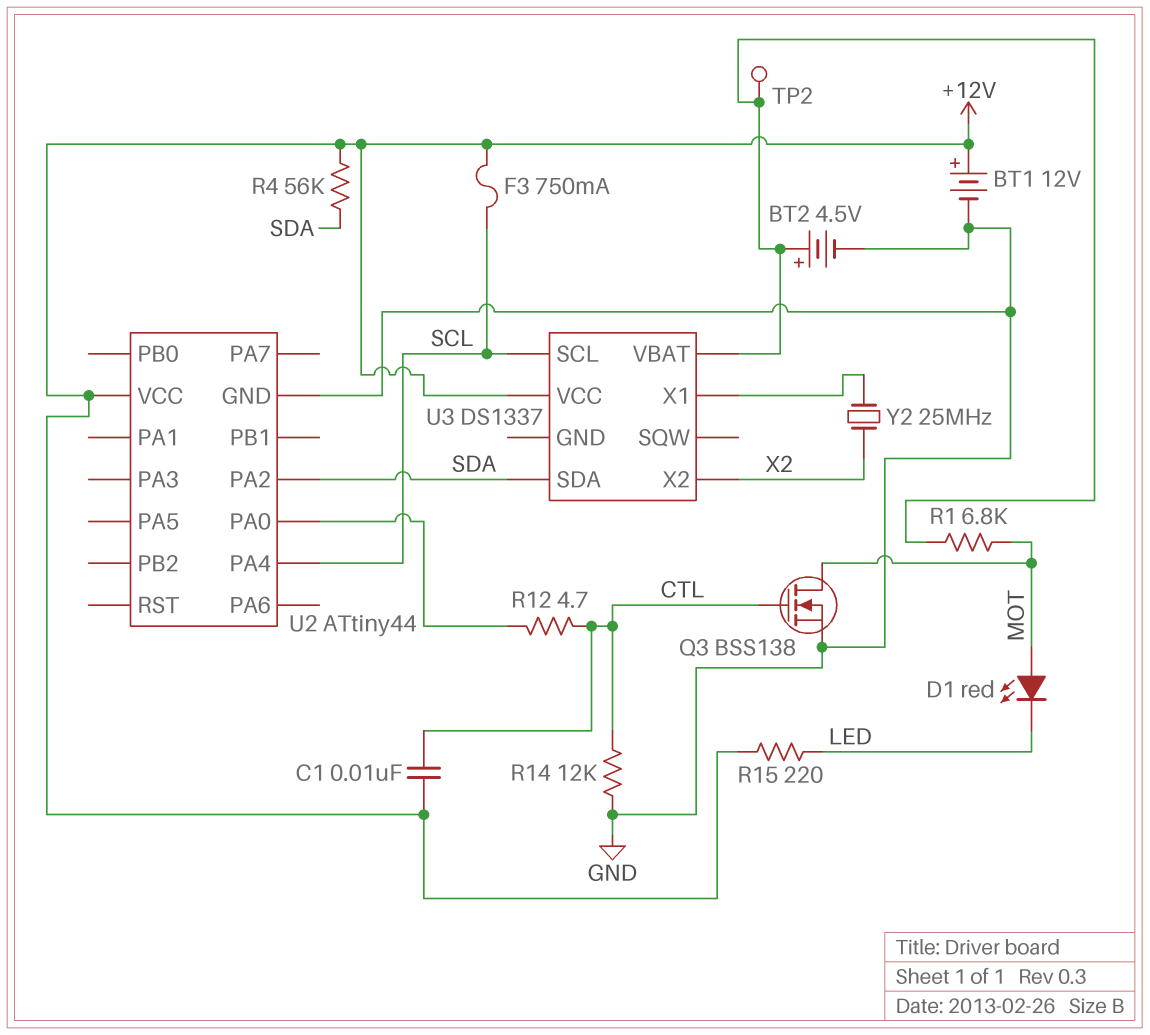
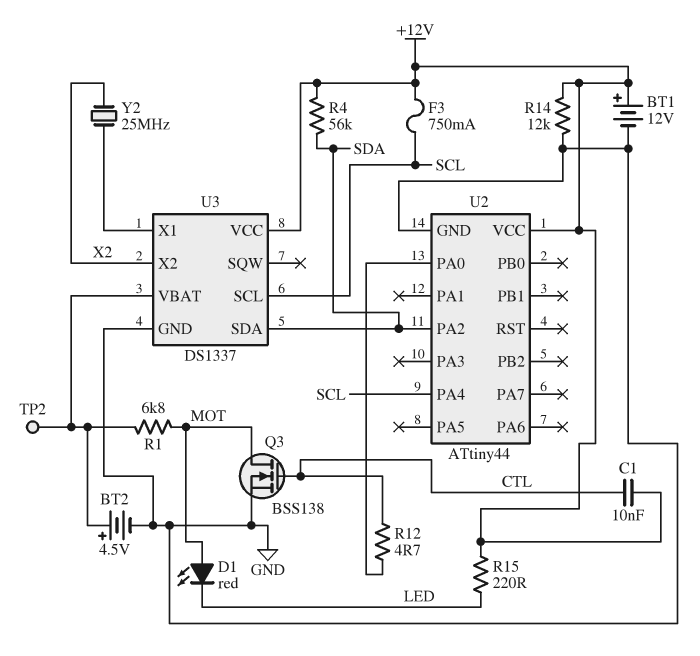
R14: 12k (CTL, GND) -> 12k (+12V, GND)
U3 pin GND: none -> GND

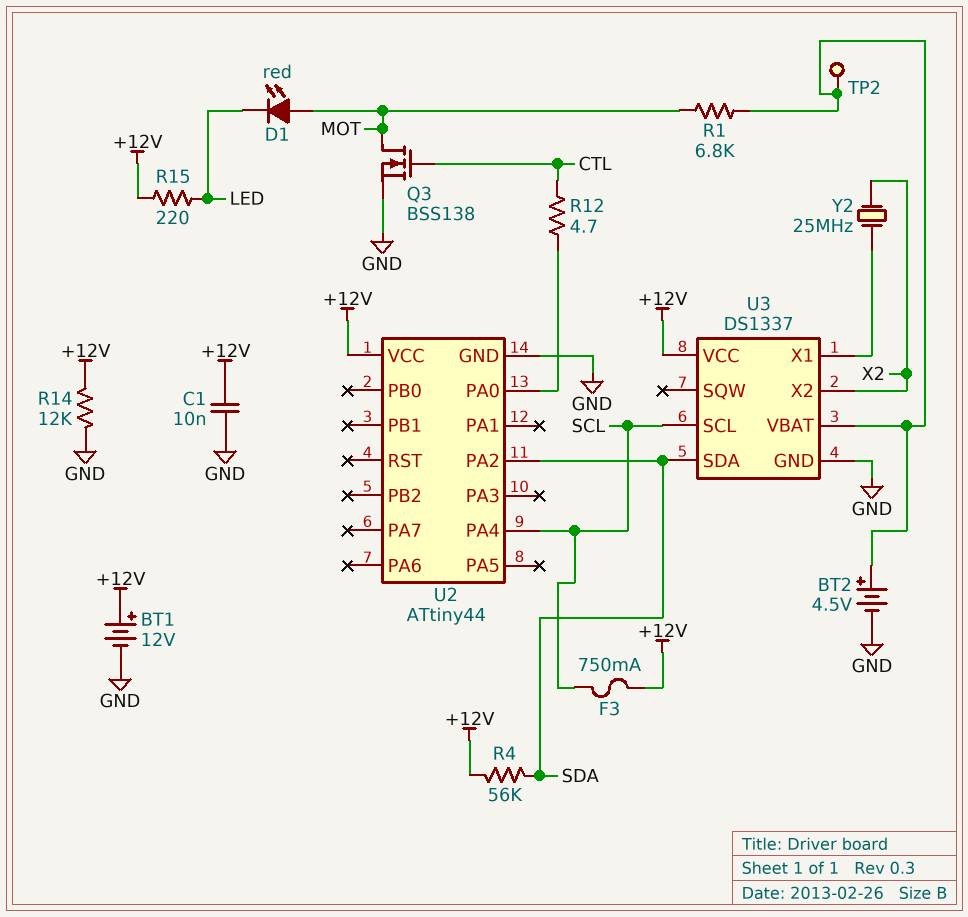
C1: 10nF (+12V, CTL) -> 10nF (+12V, GND)

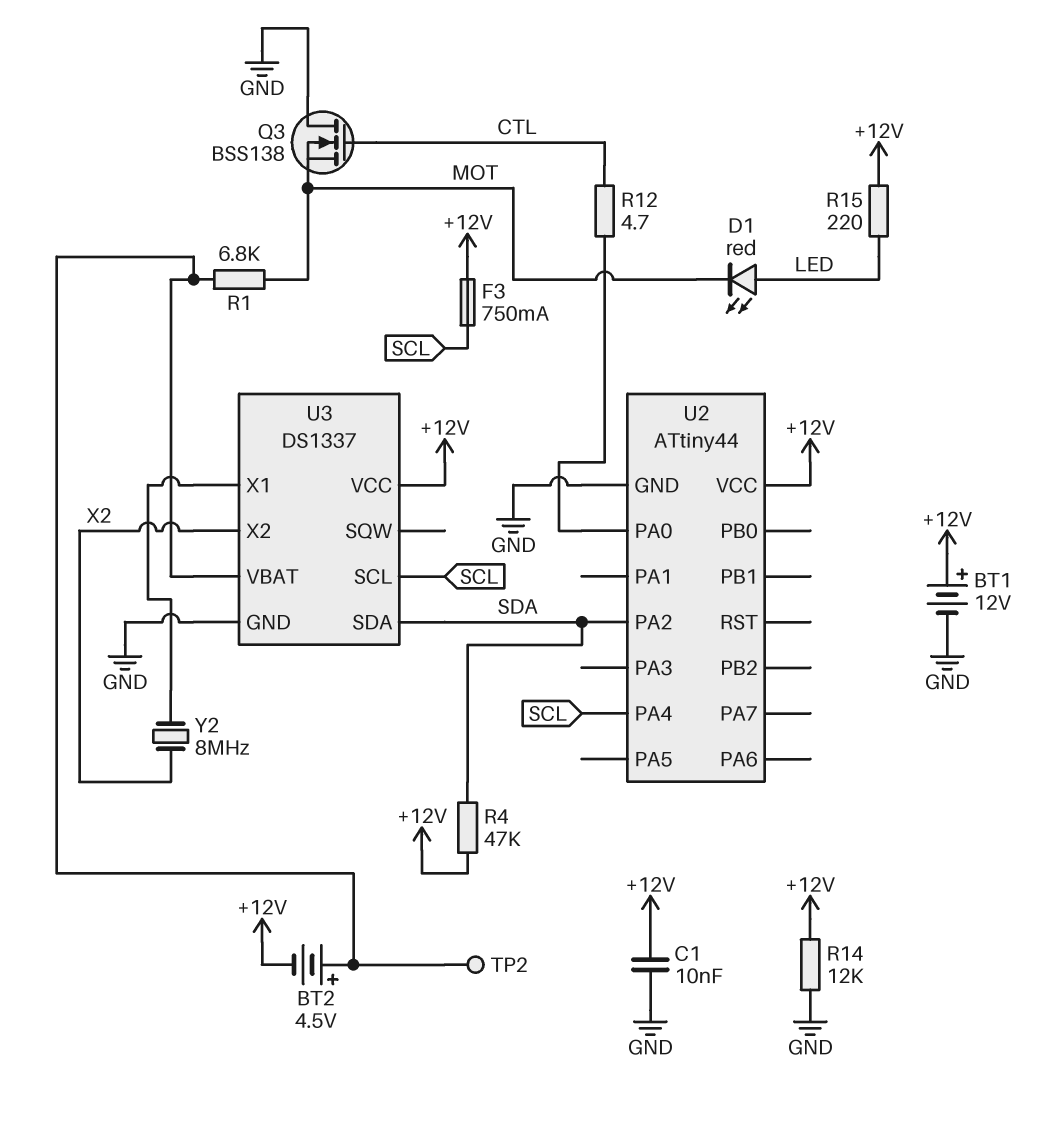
BT2: 4.5V (plus U3/VBAT, minus GND) -> 4.5V (plus U3/VBAT, minus +12V)
D1: LED red (A MOT, K LED) -> LED red (A LED, K MOT)
Q3: NMOS BSS138 (G CTL, D MOT, S GND) -> NMOS BSS138 (G CTL, D GND, S MOT)
R4: 56k (+12V, SDA) -> 47k (+12V, SDA)
Y2: 25MHz (U3/X1, X2) -> 8MHz (U3/X1, X2)

